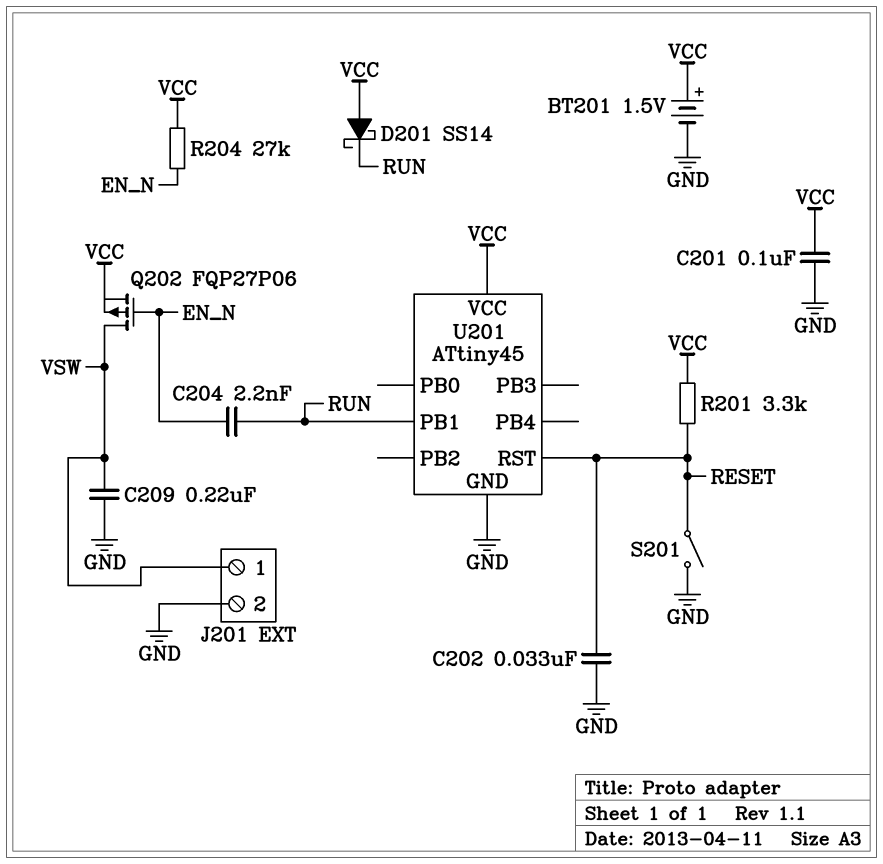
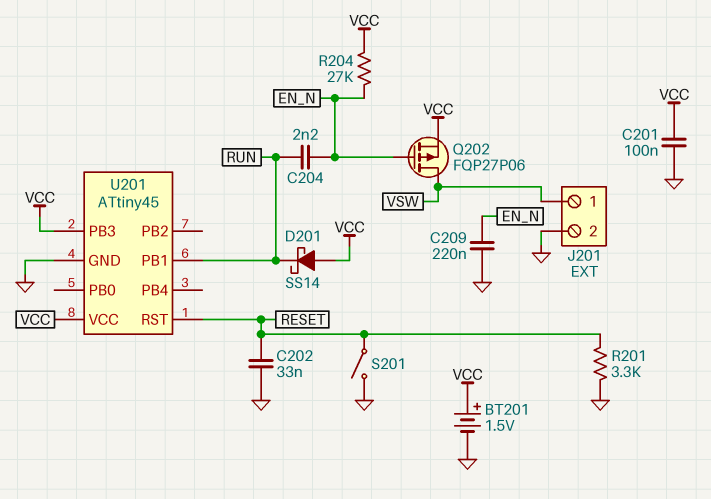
C209: 220nF (GND, VSW) -> 220nF (EN_N, GND)
R201: 3.3k (RESET, VCC) -> 3.3k (GND, RESET)
U201 pin PB3: none -> VCC

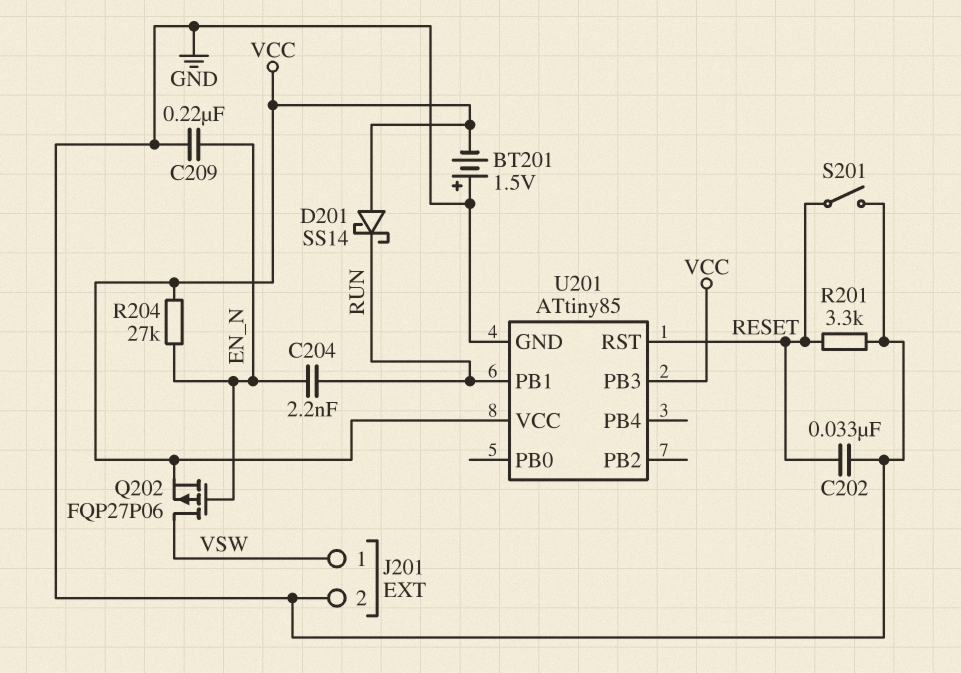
BT201: 1.5V (plus VCC, minus GND) -> 1.5V (plus GND, minus VCC)
C201: 100nF (GND, VCC) -> none
U201: ATtiny45 -> ATtiny85

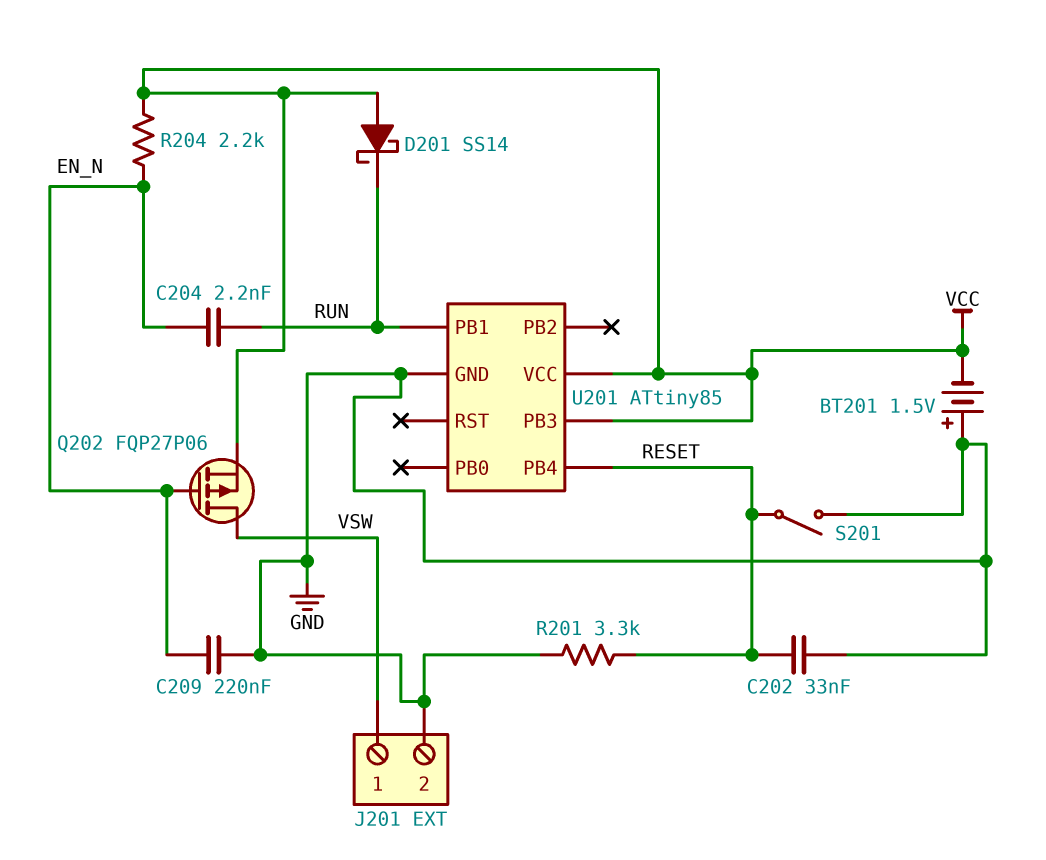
R204: 27k (EN_N, VCC) -> 2.2k (EN_N, VCC)
U201 pin PB4: none -> RESET
U201 pin RST: RESET -> none

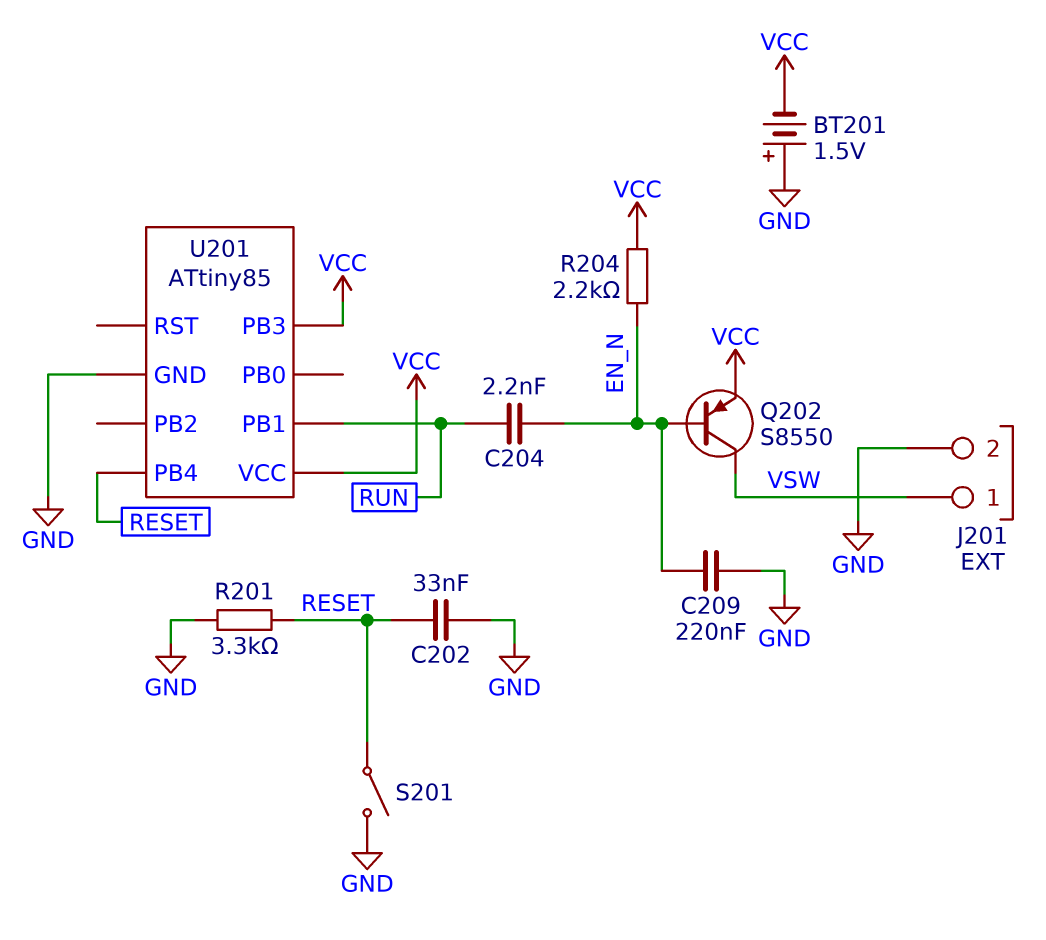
D201: schottky SS14 (A VCC, K RUN) -> none
Q202: PMOS FQP27P06 (G EN_N, D VSW, S VCC) -> PNP S8550 (B EN_N, C VSW, E VCC)

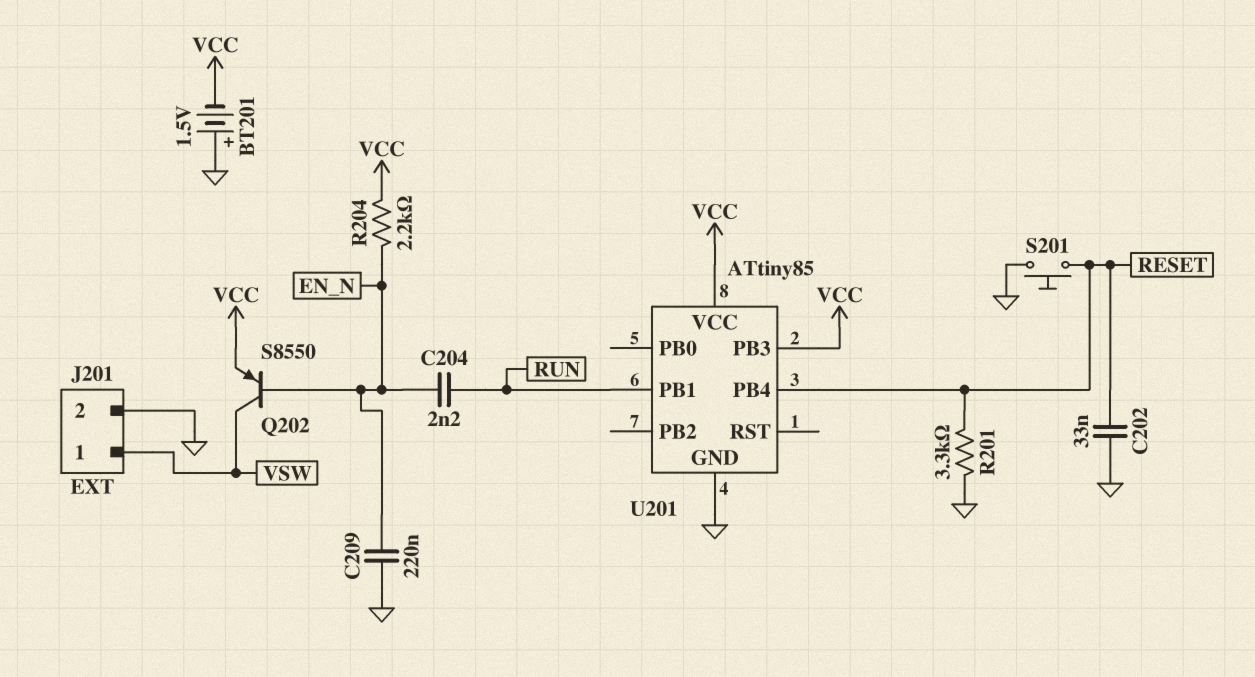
S201: switch (GND, RESET) -> button (GND, RESET)

